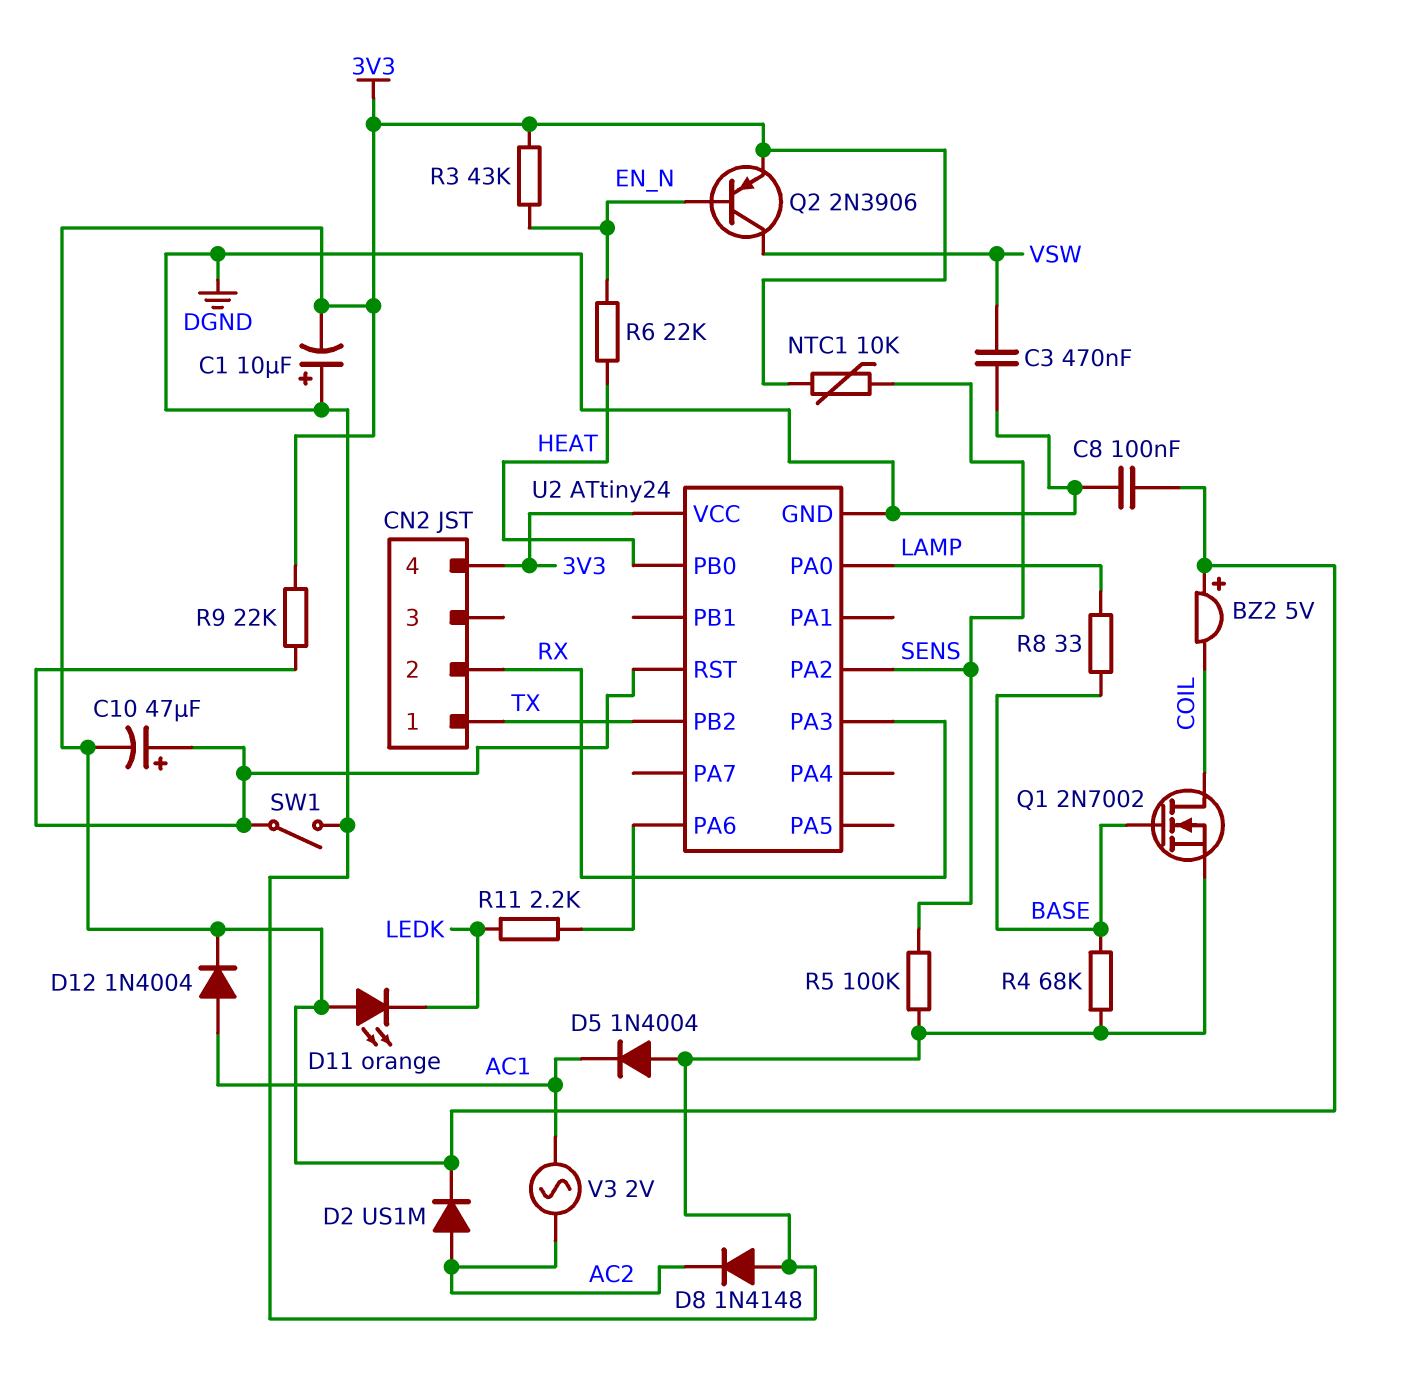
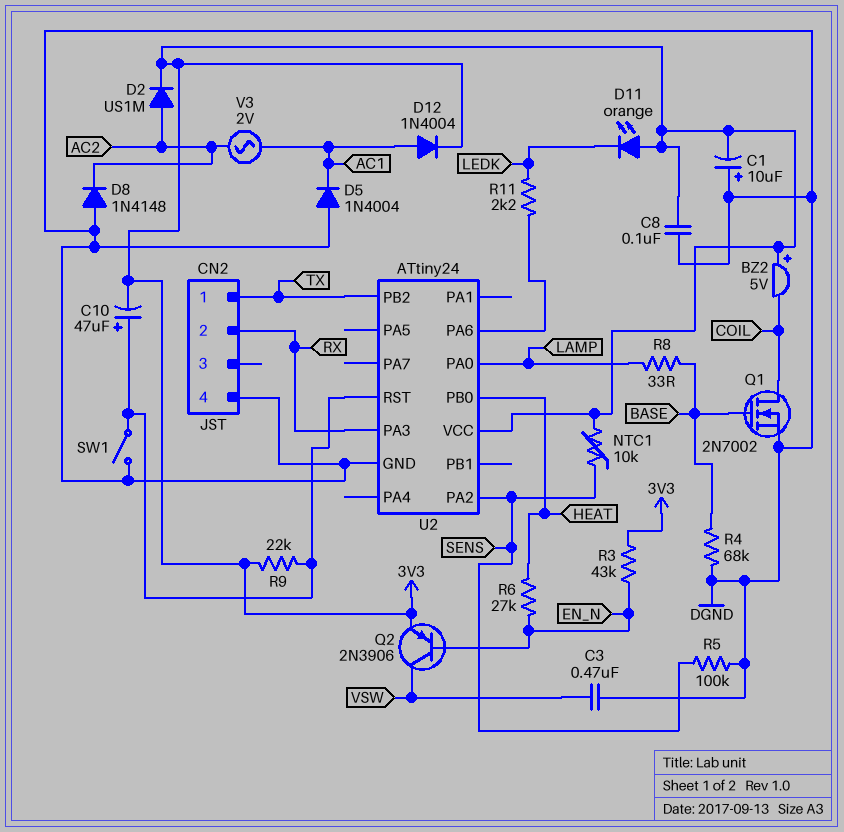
CN2 pin 4: 3V3 -> DGND
R6: 22k (EN_N, HEAT) -> 27k (EN_N, HEAT)

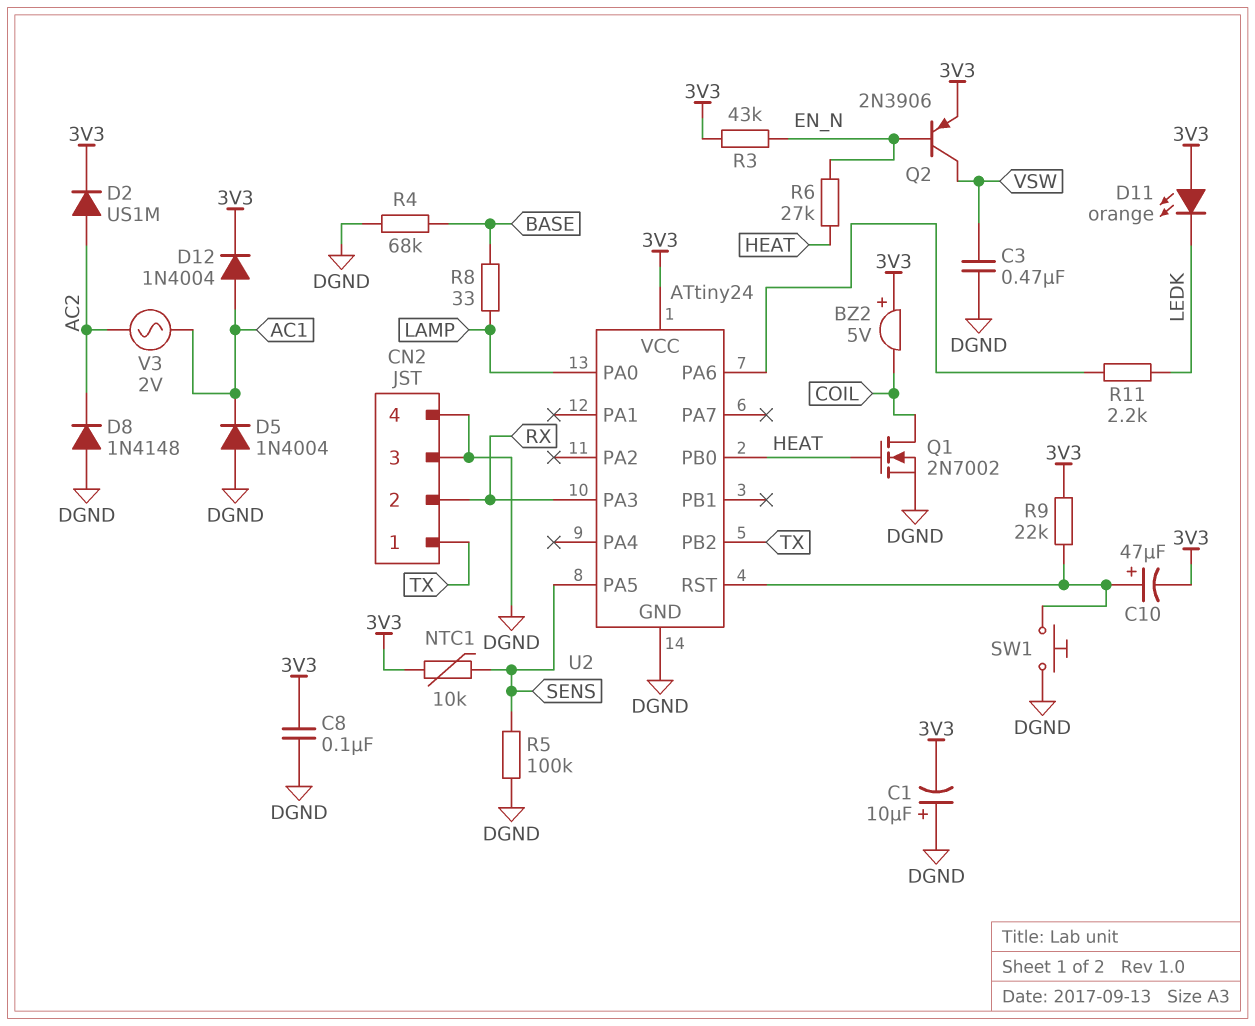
CN2 pin 3: none -> DGND
Q1: NMOS 2N7002 (G BASE, D COIL, S DGND) -> NMOS 2N7002 (G HEAT, D COIL, S DGND)
SW1: switch (DGND, U2/RST) -> button (DGND, U2/RST)
U2 pin PA2: SENS -> none
U2 pin PA5: none -> SENS

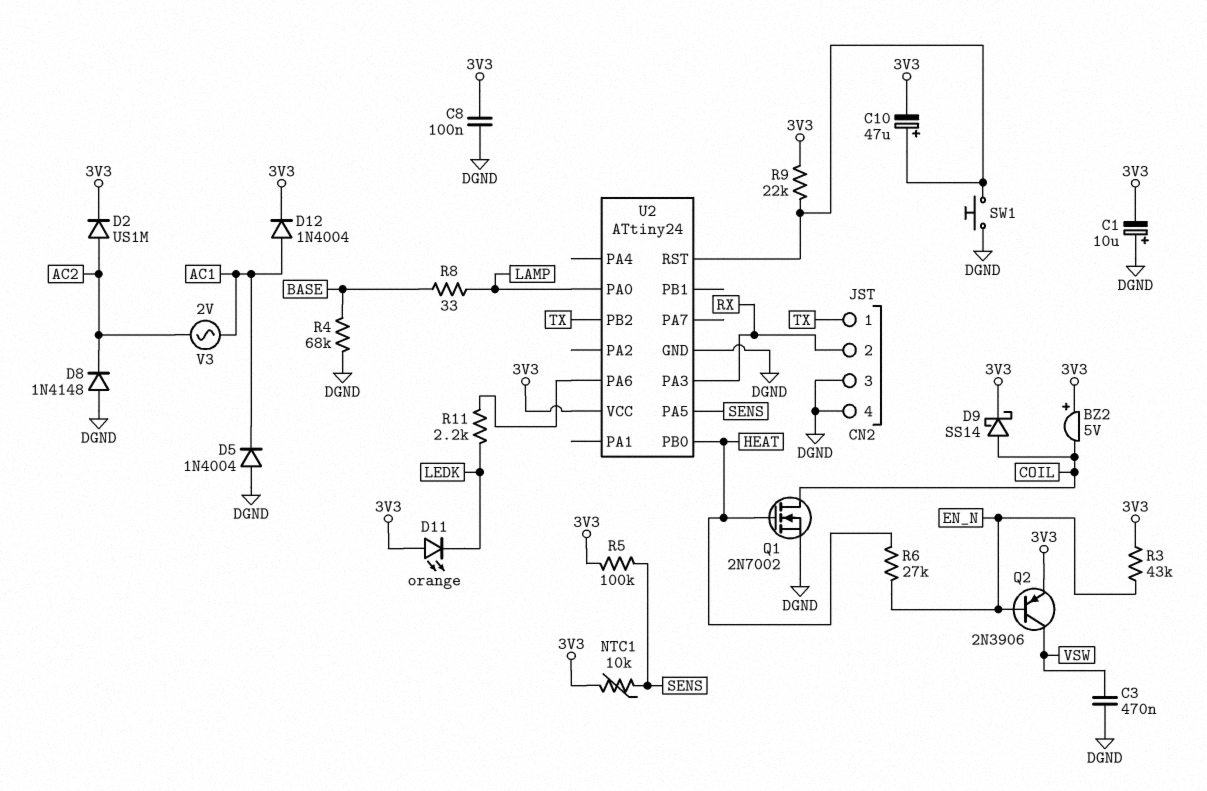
D9: none -> schottky SS14 (A COIL, K 3V3)
R5: 100k (DGND, SENS) -> 100k (3V3, SENS)

